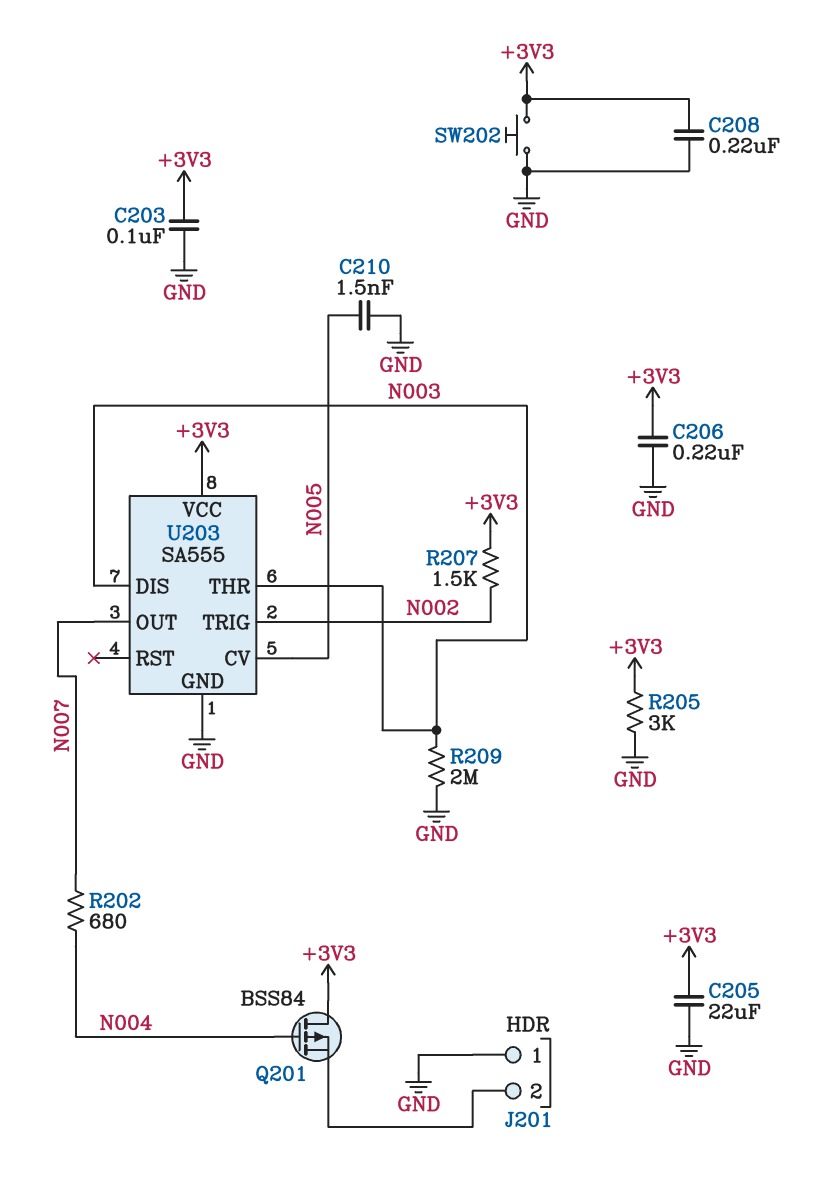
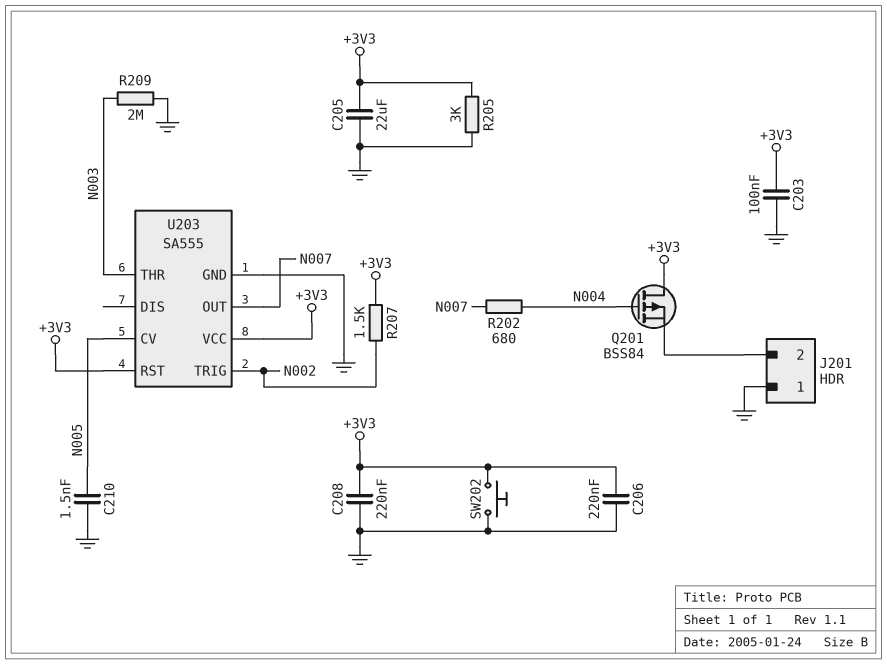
U203 pin DIS: N003 -> none
U203 pin RST: none -> +3V3

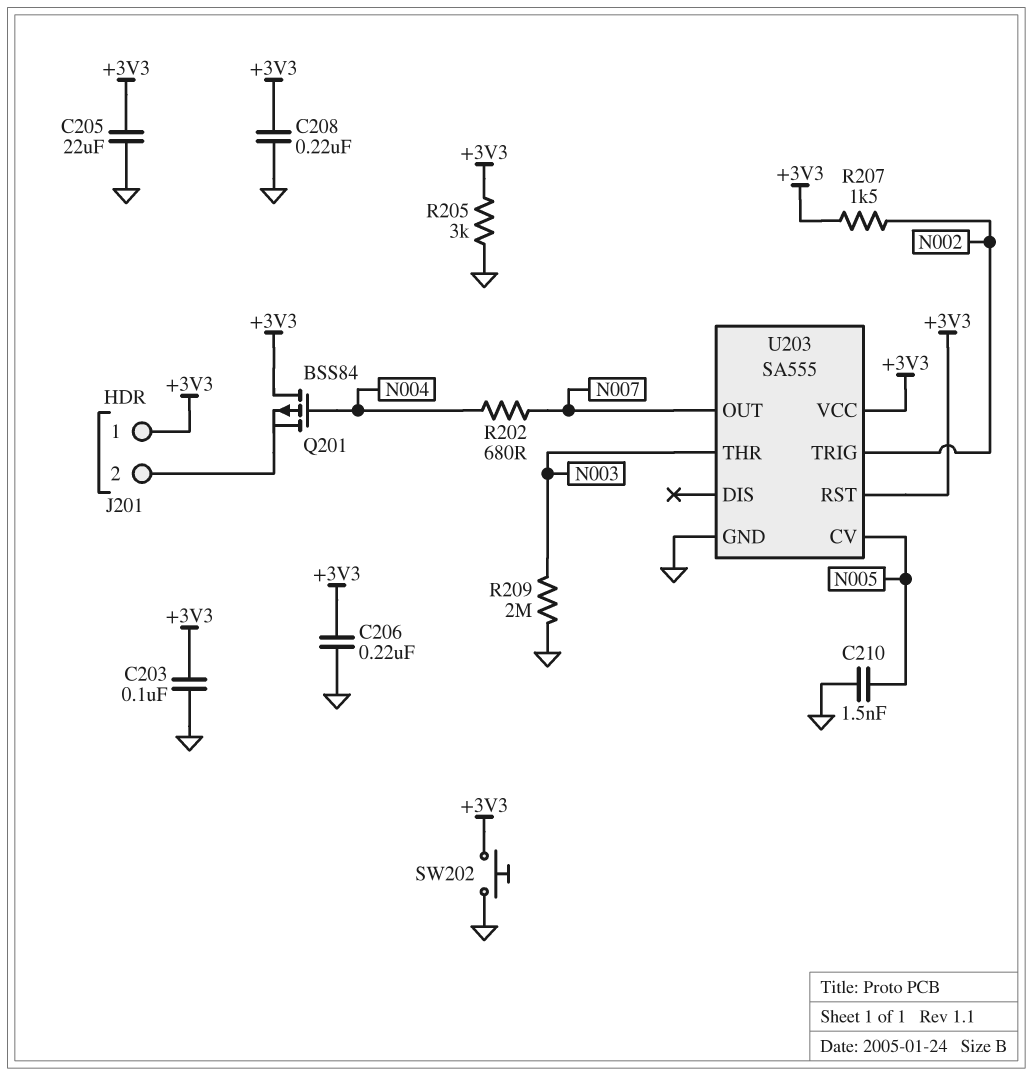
J201 pin 1: GND -> +3V3

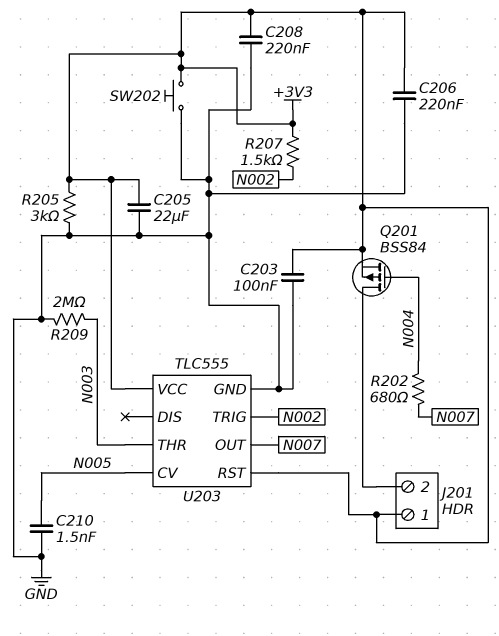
Q201: PMOS BSS84 (G N004, D +3V3, S J201/2) -> PMOS BSS84 (G N004, D J201/2, S +3V3)
U203: SA555 -> TLC555

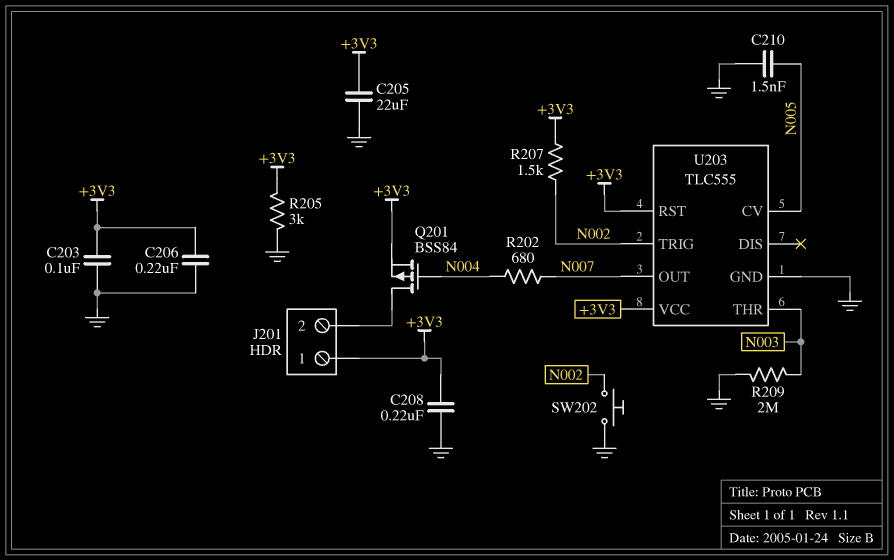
SW202: button (+3V3, GND) -> button (GND, N002)

